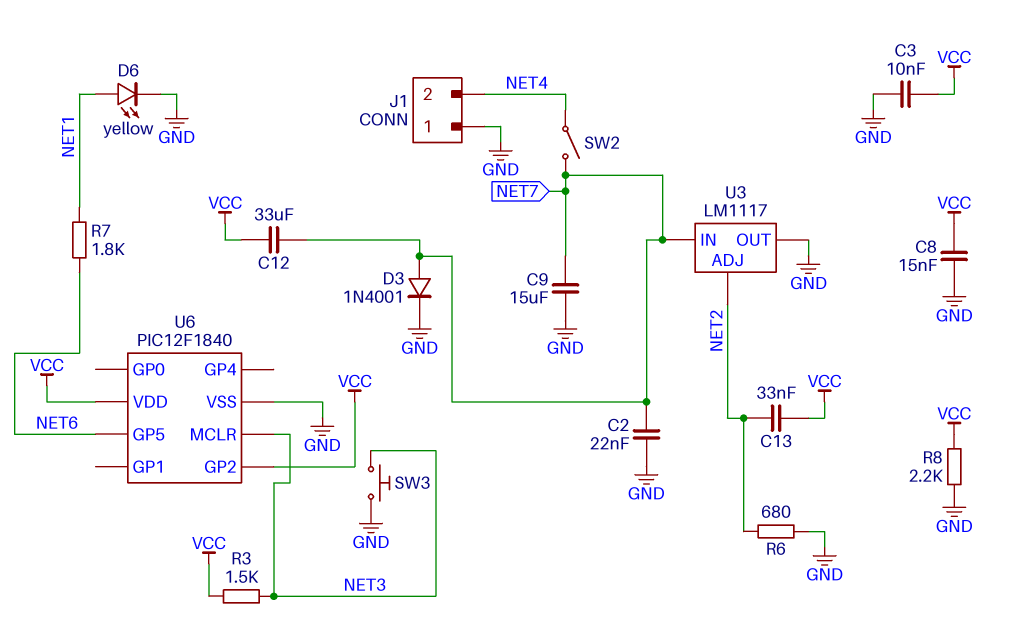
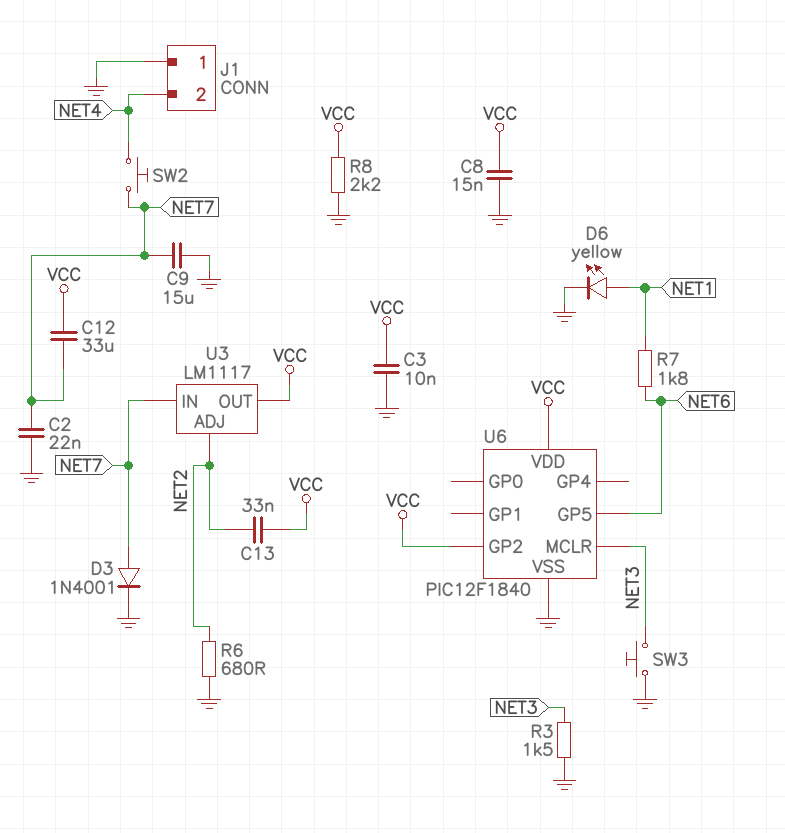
R3: 1.5k (NET3, VCC) -> 1.5k (GND, NET3)
SW2: switch (NET4, NET7) -> button (NET4, NET7)
U3 pin OUT: GND -> VCC

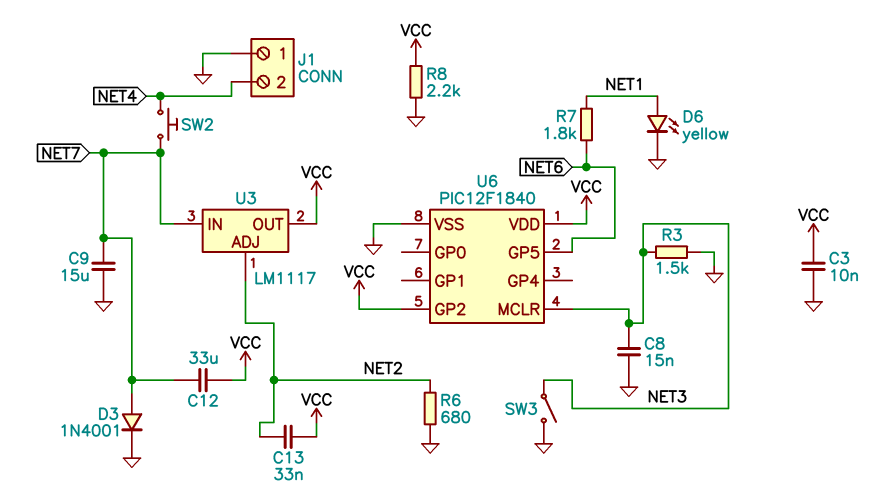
C2: 22nF (GND, NET7) -> none
C8: 15nF (GND, VCC) -> 15nF (GND, NET3)
SW3: button (GND, NET3) -> switch (GND, NET3)

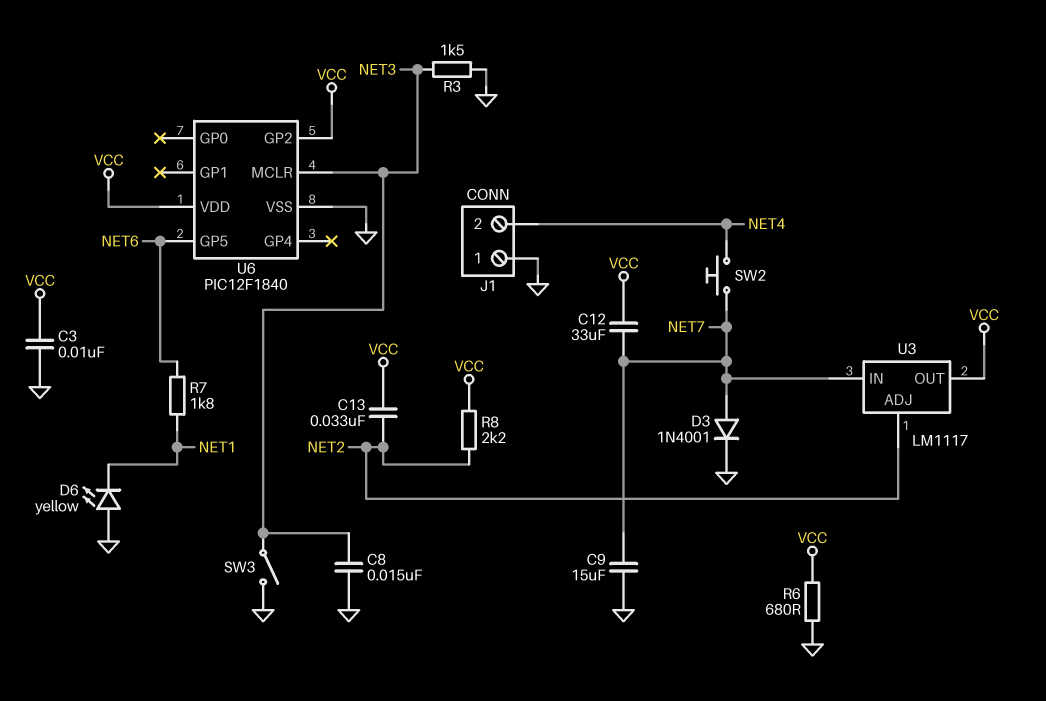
D6: LED yellow (A NET1, K GND) -> LED yellow (A GND, K NET1)
R6: 680 (GND, NET2) -> 680 (GND, VCC)
R8: 2.2k (GND, VCC) -> 2.2k (NET2, VCC)

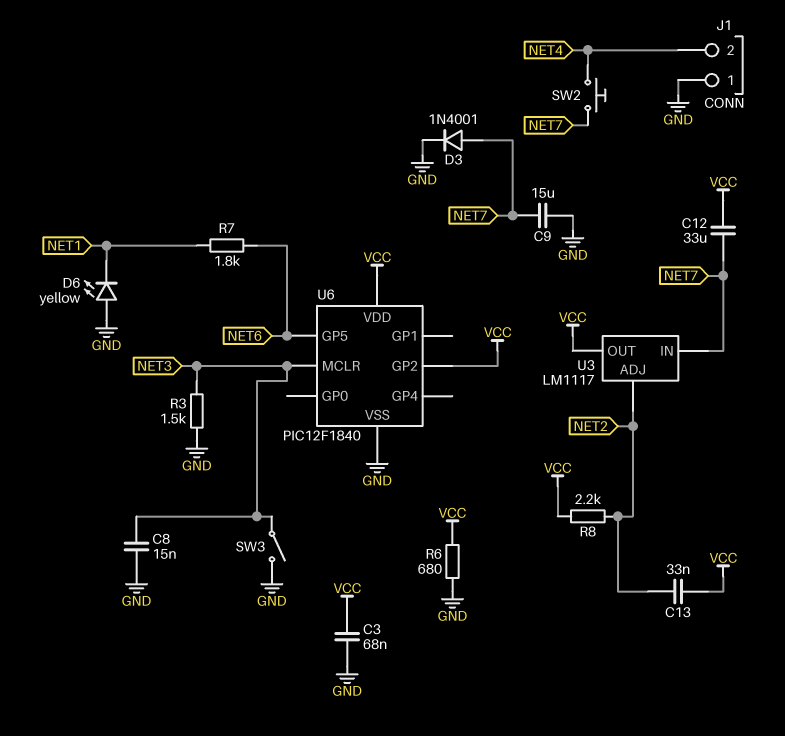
C3: 10nF (GND, VCC) -> 68nF (GND, VCC)

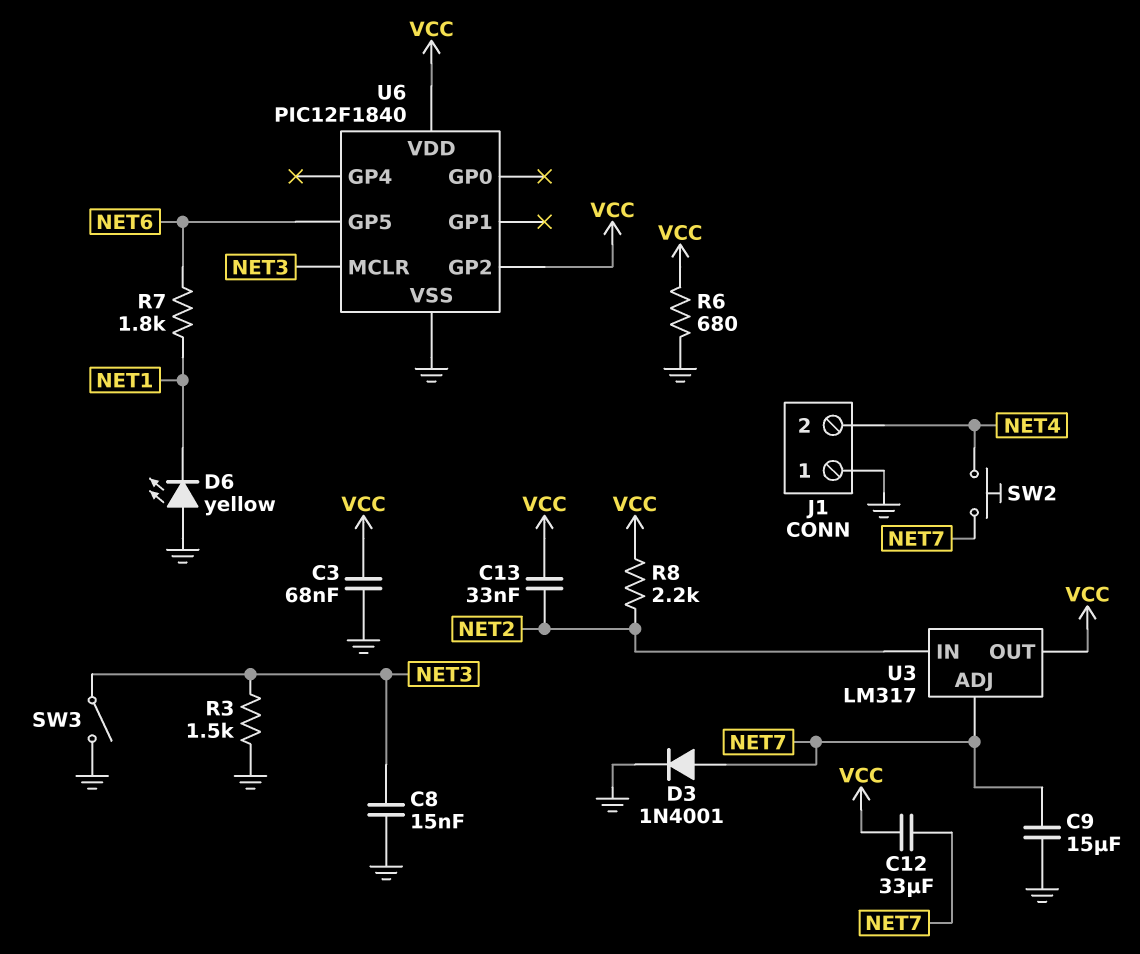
U3: LM1117 -> LM317
U3 pin ADJ: NET2 -> NET7
U3 pin IN: NET7 -> NET2

